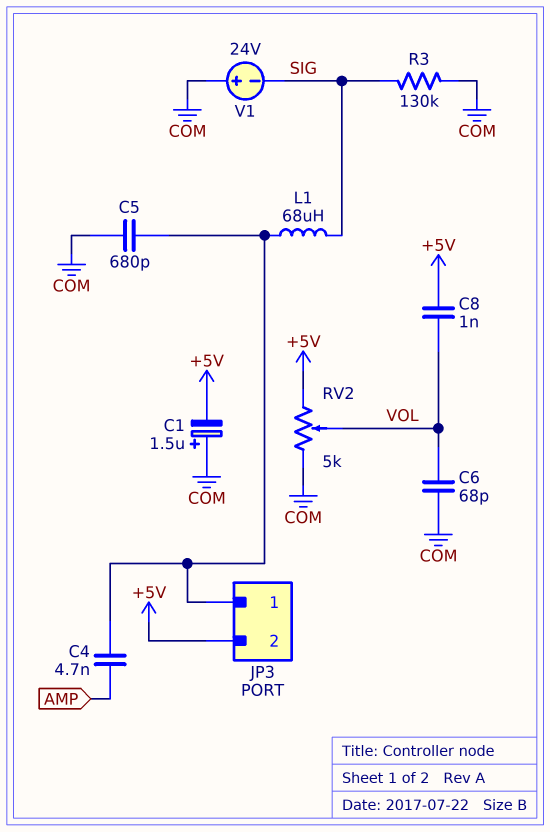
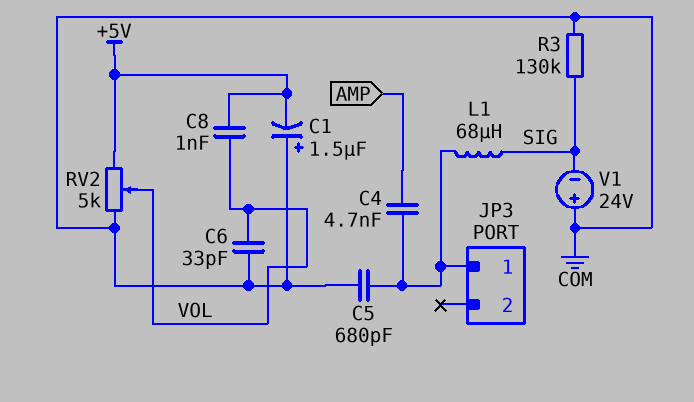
C6: 68pF (COM, VOL) -> 33pF (COM, VOL)
JP3 pin 2: +5V -> none

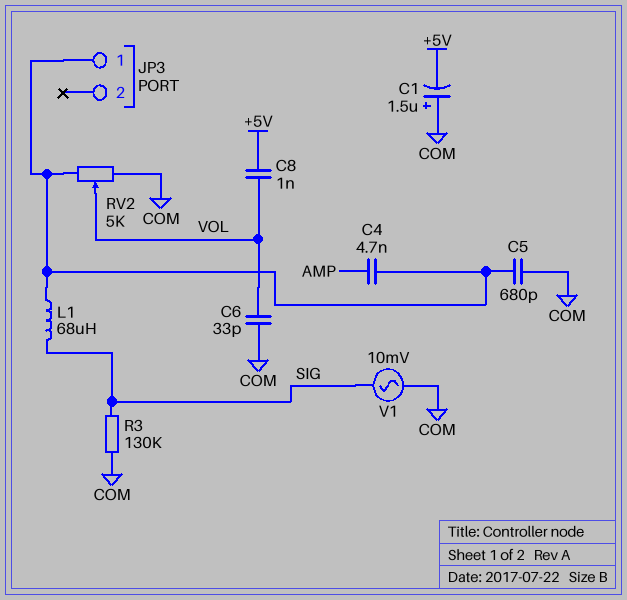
RV2: 5k (+5V, COM, wiper VOL) -> 5k (COM, JP3/1, wiper VOL)
V1: 24V (plus COM, minus SIG) -> AC 10mV (COM, SIG)

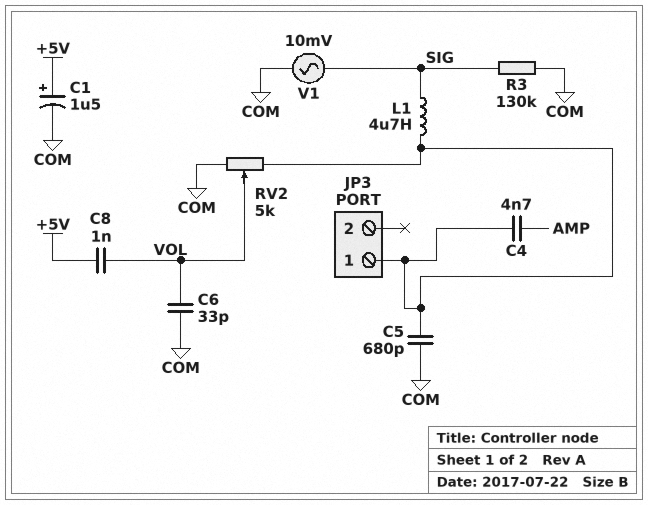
C1: 1.5uF (plus COM, minus +5V) -> 1.5uF (plus +5V, minus COM)
L1: 68uH (JP3/1, SIG) -> 4.7uH (JP3/1, SIG)

